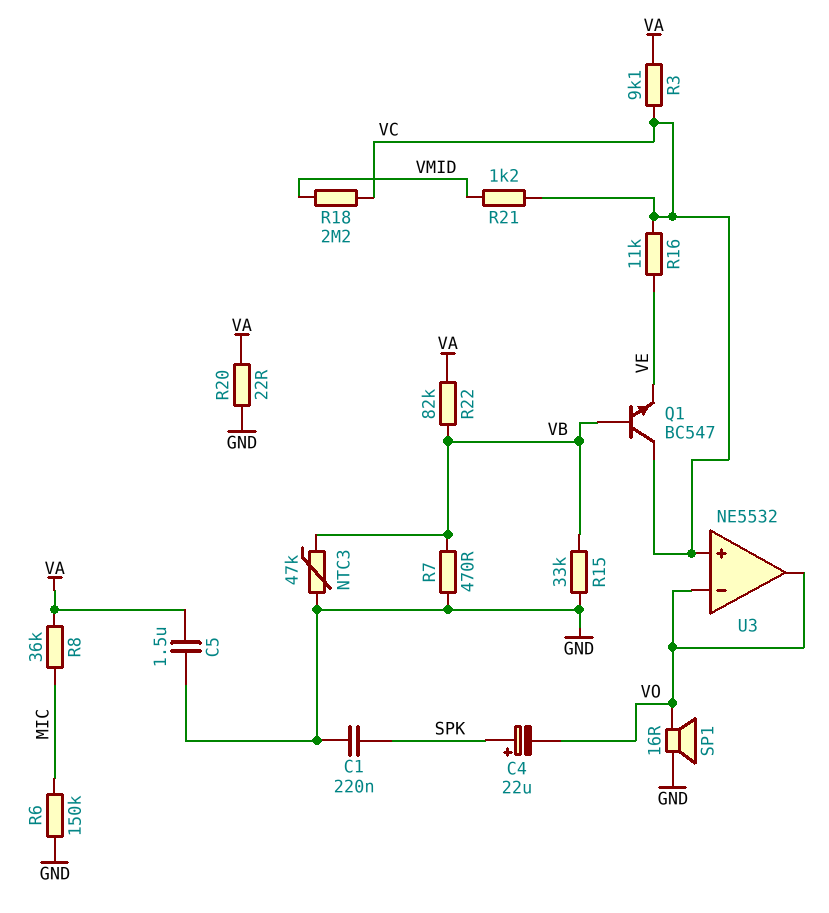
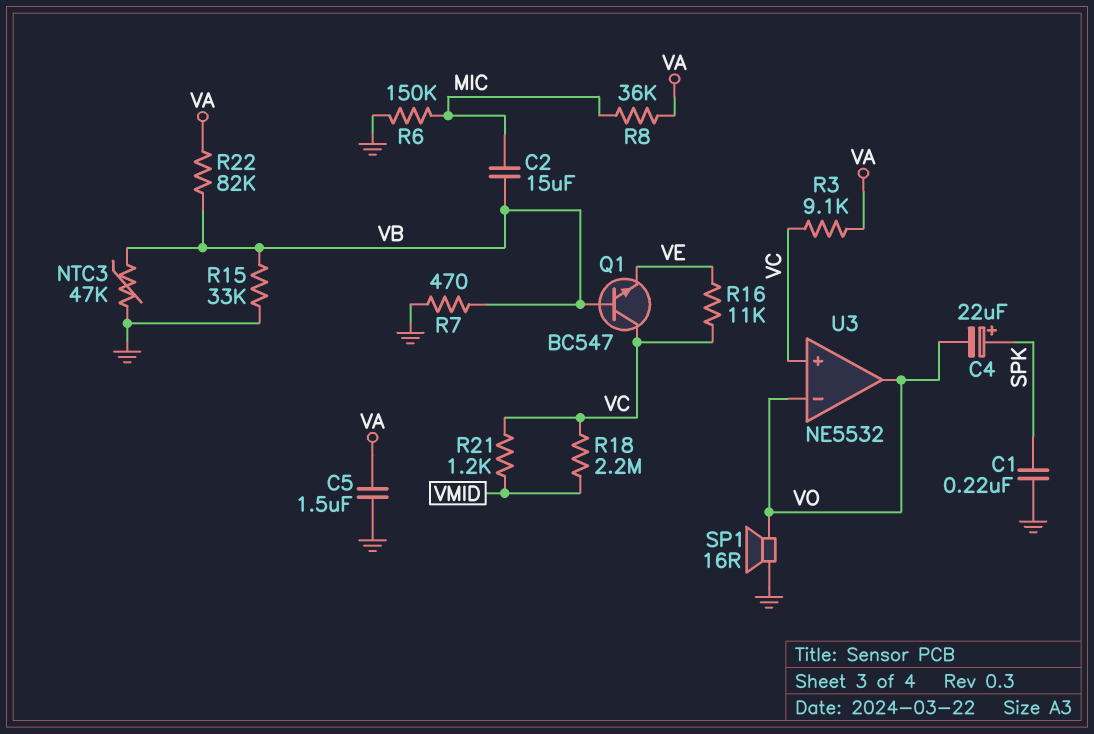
C2: none -> 15uF (MIC, VB)
R20: 22 (GND, VA) -> none

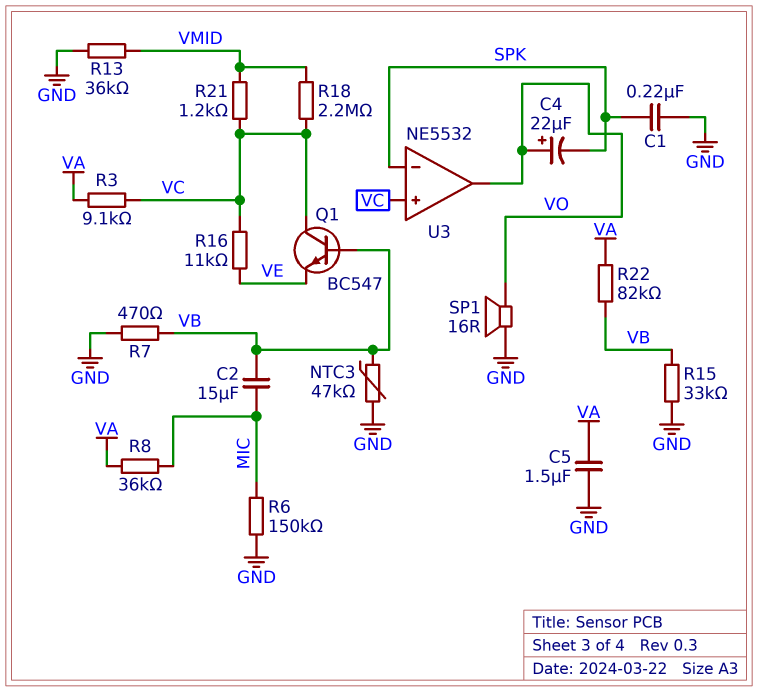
C4: 22uF (plus SPK, minus VO) -> 22uF (plus VO, minus SPK)
R13: none -> 36k (GND, VMID)
U3 pin in-: VO -> SPK

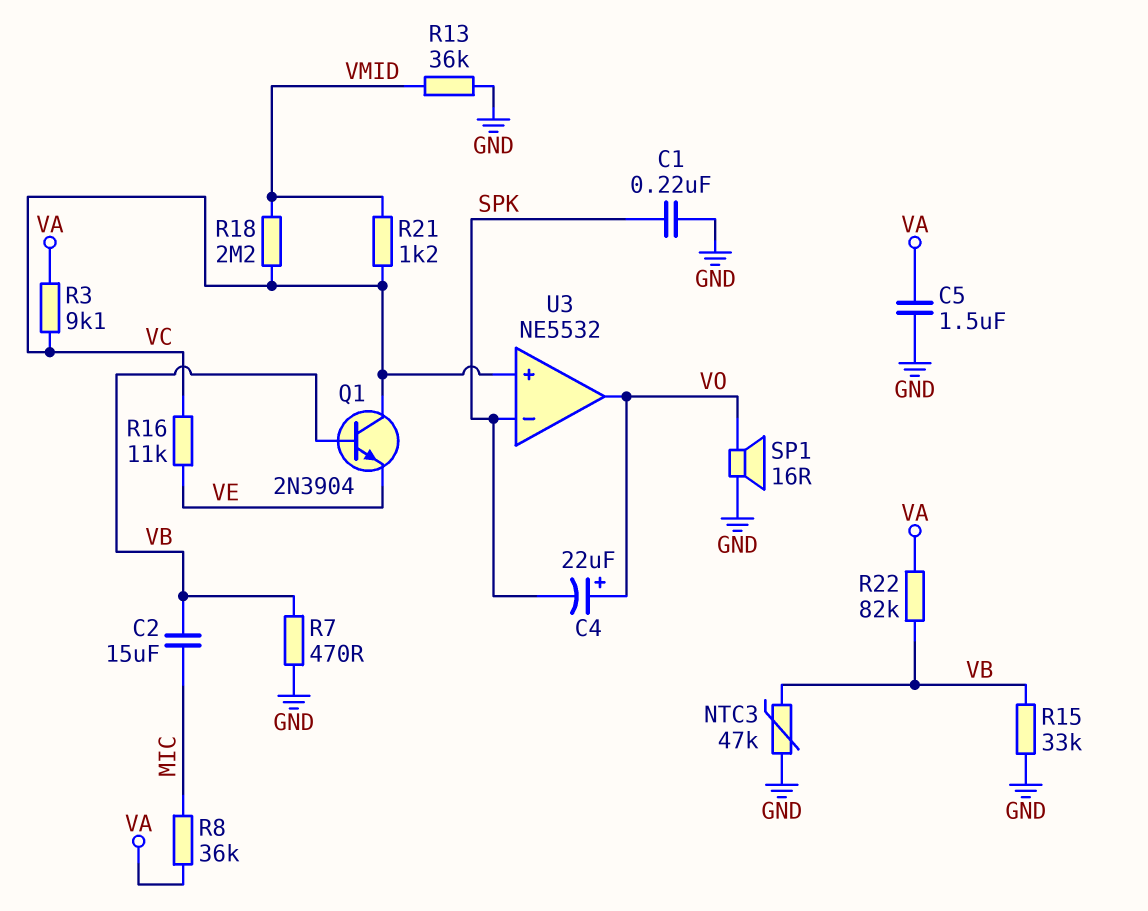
Q1: NPN BC547 (B VB, C VC, E VE) -> NPN 2N3904 (B VB, C VC, E VE)
R6: 150k (GND, MIC) -> none

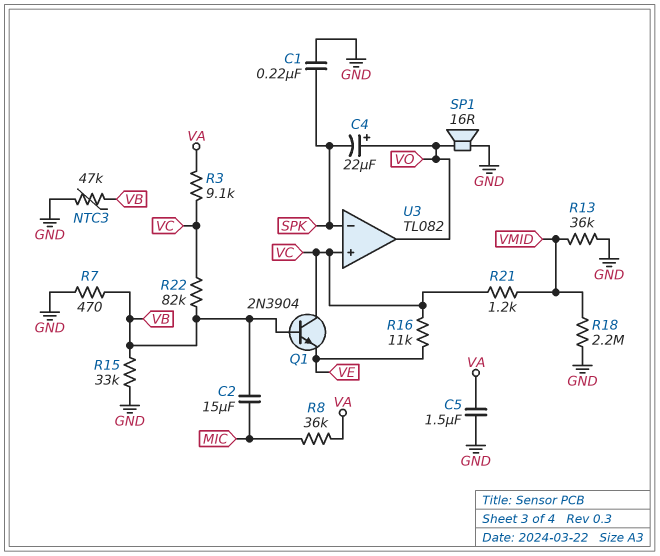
R18: 2.2M (VC, VMID) -> 2.2M (GND, VMID)
R22: 82k (VA, VB) -> 82k (VB, VC)
U3: NE5532 -> TL082

